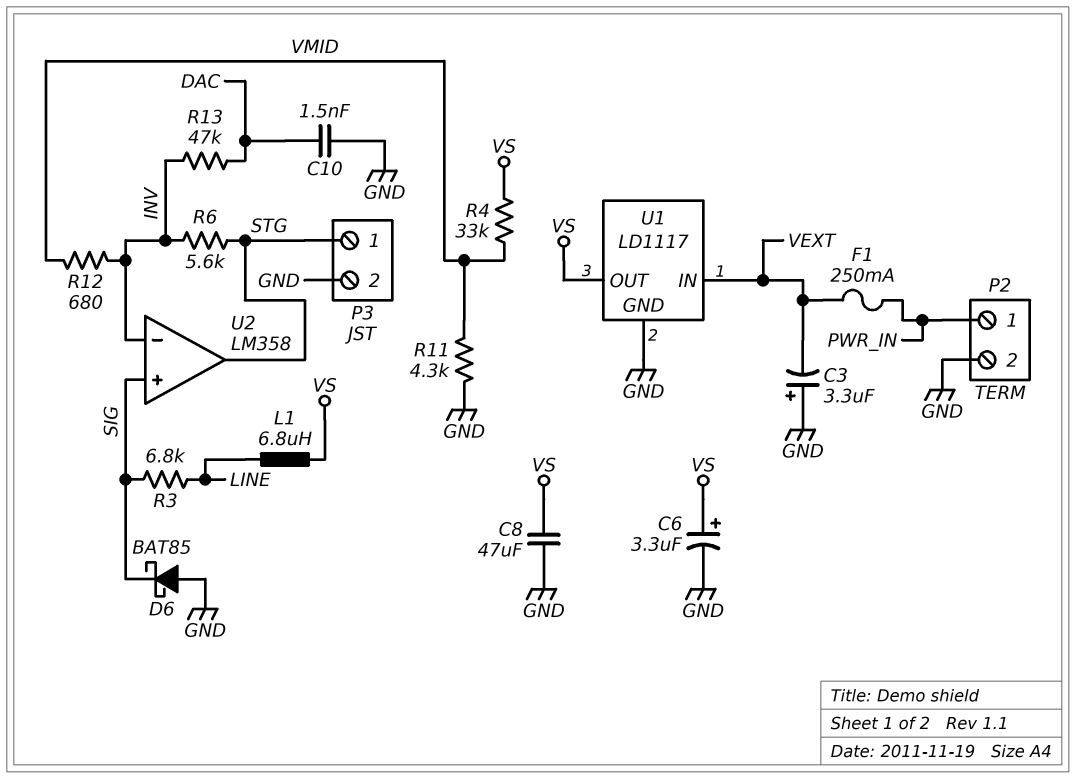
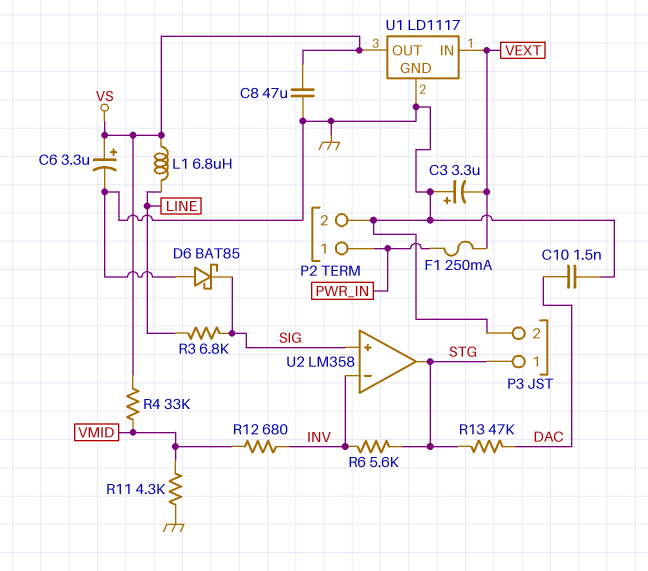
R13: 47k (DAC, INV) -> 47k (DAC, STG)

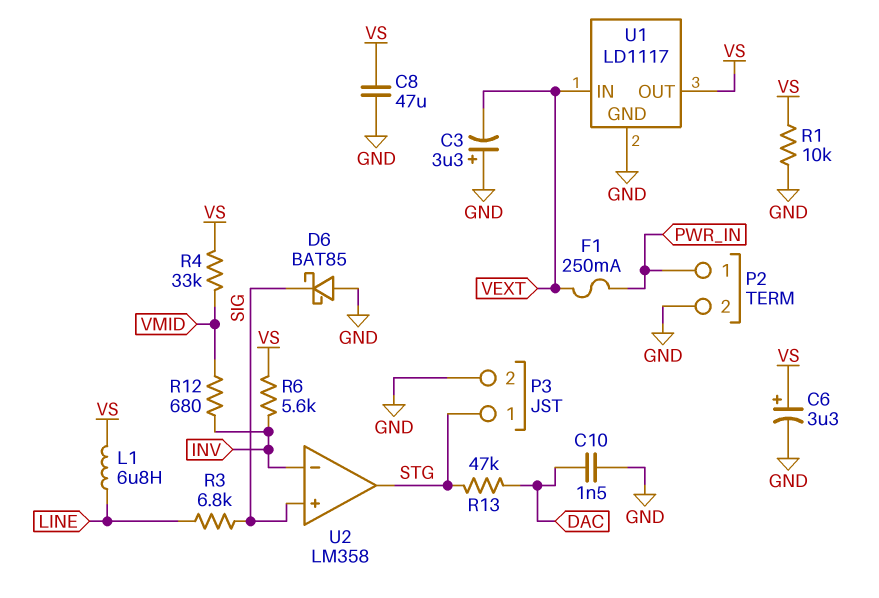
R1: none -> 10k (GND, VS)
R6: 5.6k (INV, STG) -> 5.6k (INV, VS)
R11: 4.3k (GND, VMID) -> none

